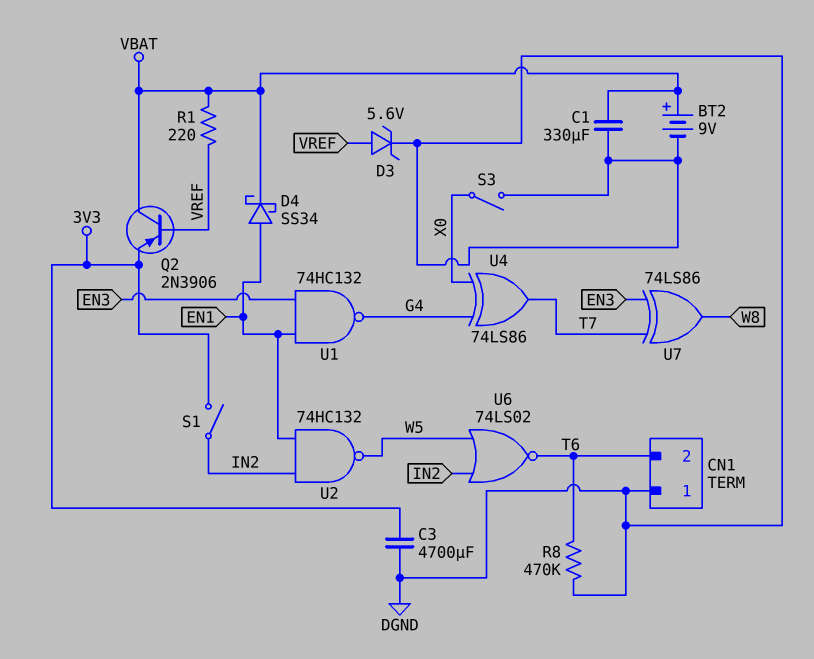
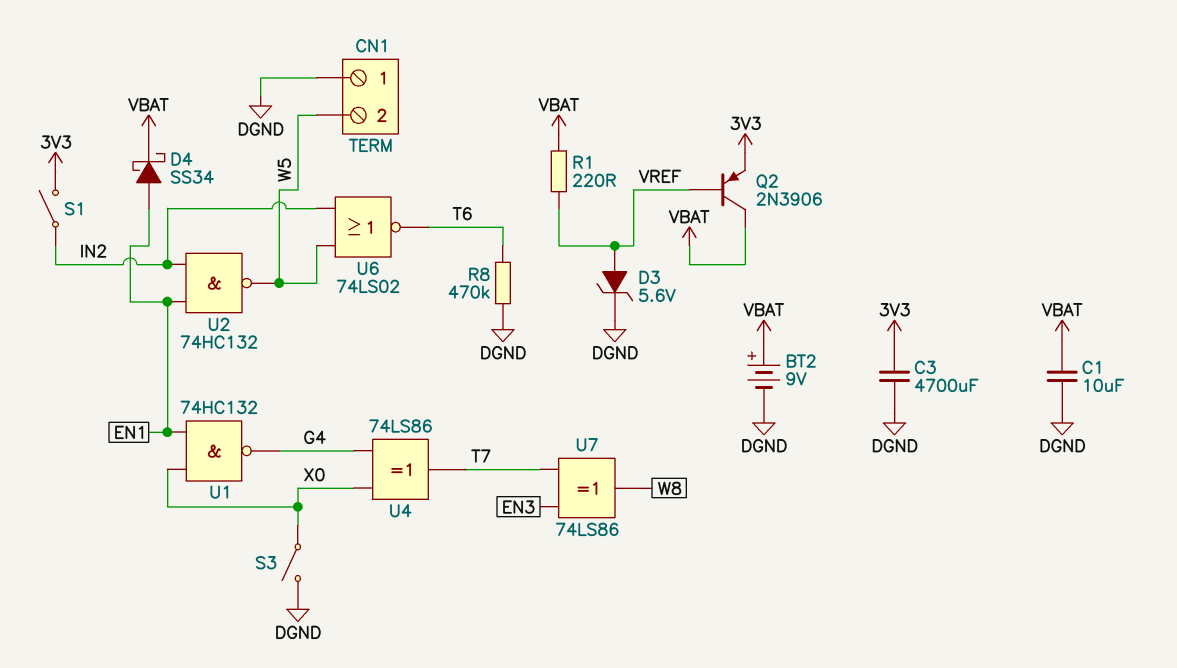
C1: 330uF (DGND, VBAT) -> 10uF (DGND, VBAT)
CN1 pin 2: T6 -> W5
U1: NAND 74HC132 (in EN1, in EN3, out G4) -> NAND 74HC132 (in EN1, in X0, out G4)

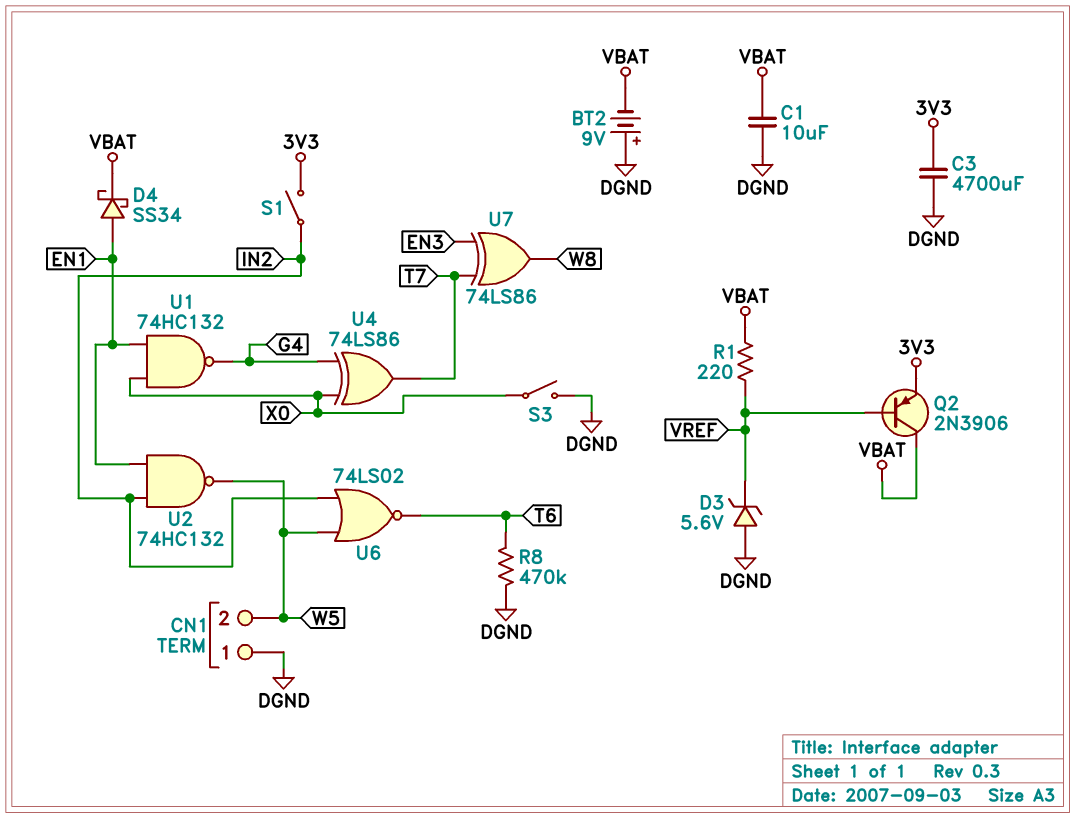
BT2: 9V (plus VBAT, minus DGND) -> 9V (plus DGND, minus VBAT)
D3: zener 5.6V (A VREF, K DGND) -> zener 5.6V (A DGND, K VREF)

